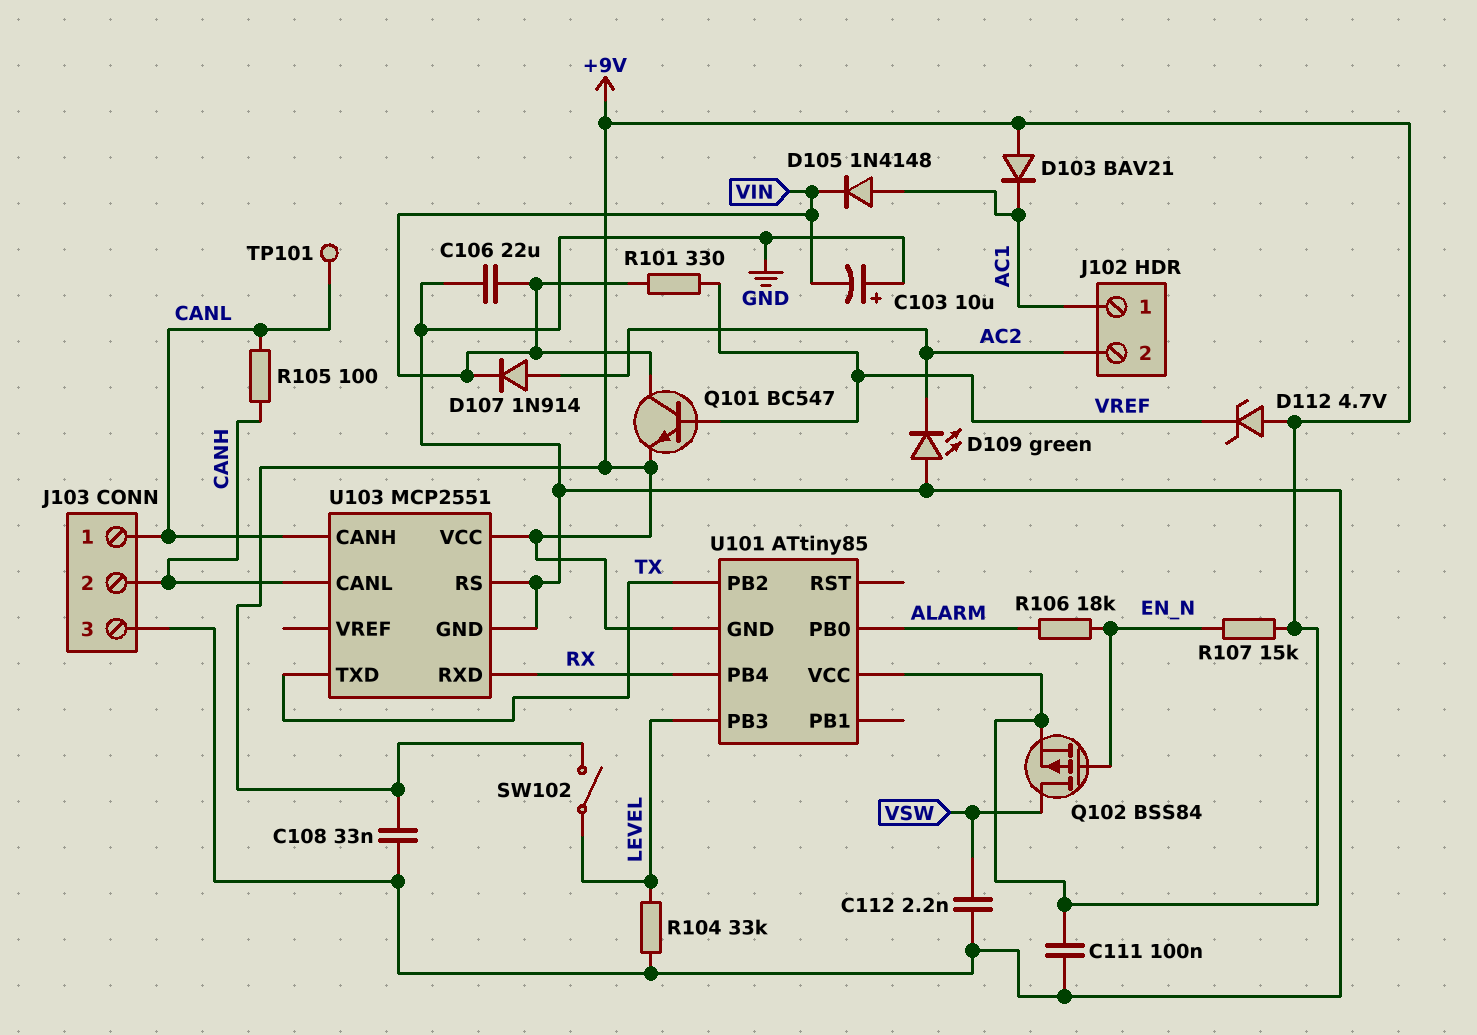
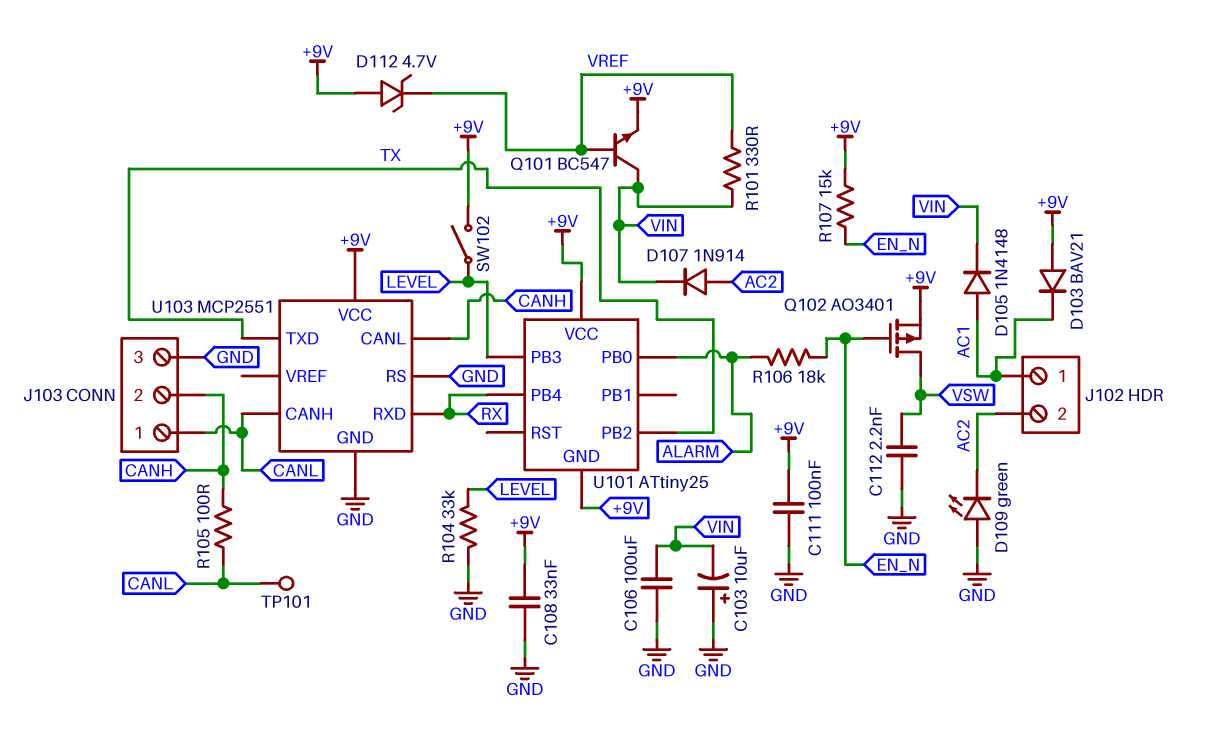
C106: 22uF (GND, VIN) -> 100uF (GND, VIN)
Q102: PMOS BSS84 (G EN_N, D VSW, S +9V) -> PMOS AO3401 (G EN_N, D VSW, S +9V)
U101: ATtiny85 -> ATtiny25

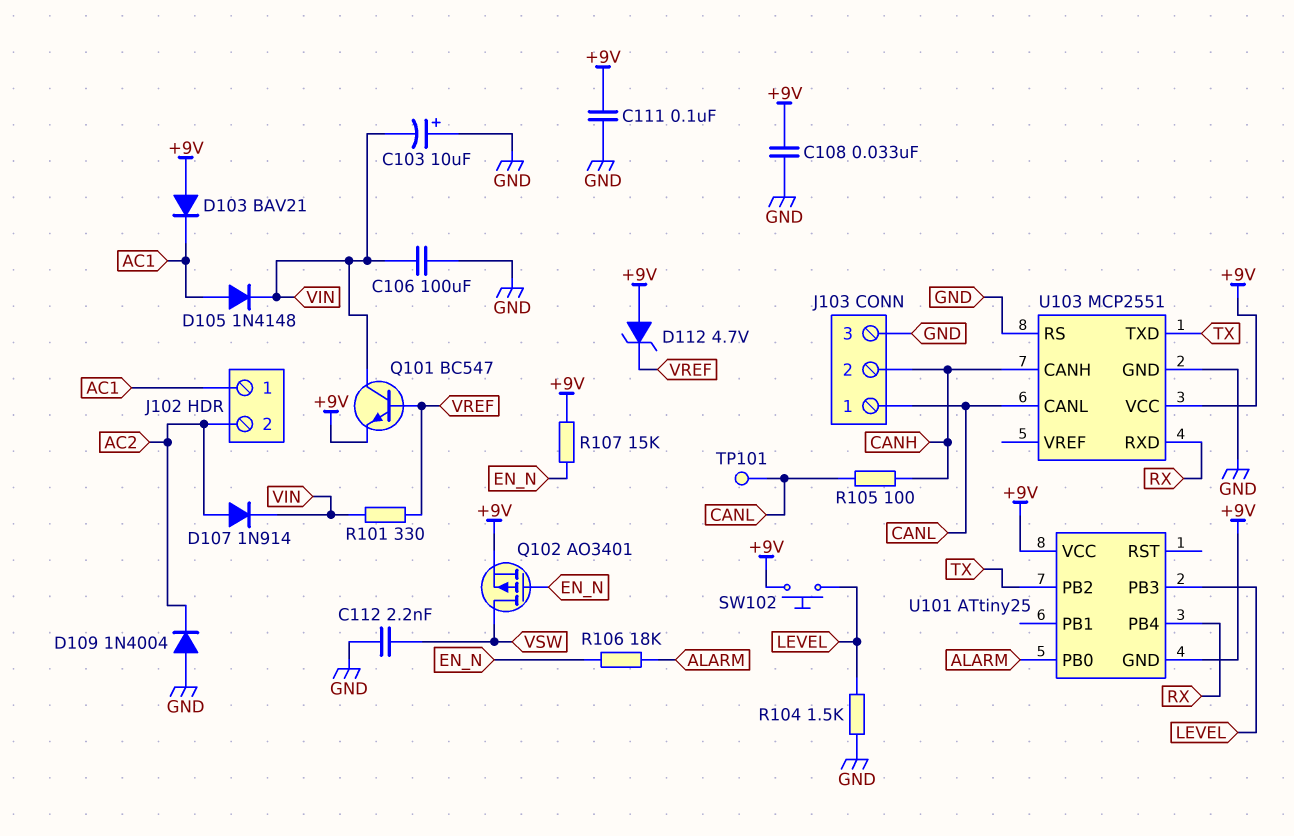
D109: LED green (A GND, K AC2) -> diode 1N4004 (A GND, K AC2)
R104: 33k (GND, LEVEL) -> 1.5k (GND, LEVEL)
SW102: switch (+9V, LEVEL) -> button (+9V, LEVEL)
U103 pin CANH: CANL -> CANH
U103 pin CANL: CANH -> CANL

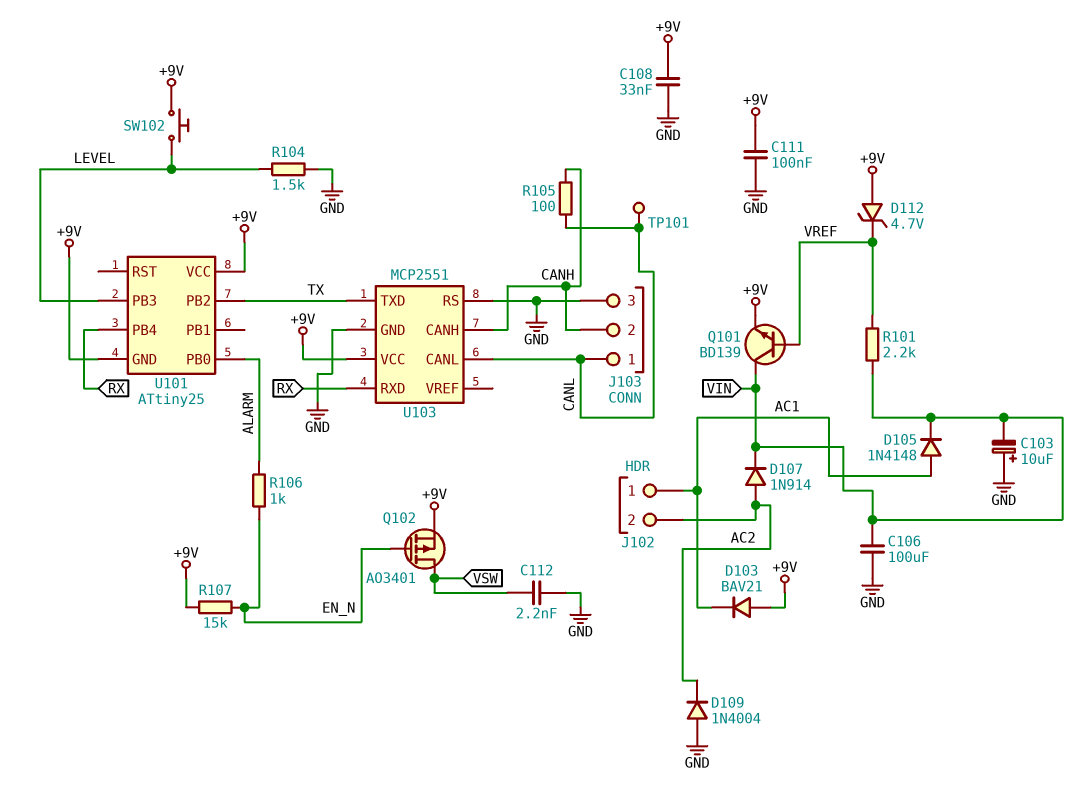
Q101: NPN BC547 (B VREF, C VIN, E +9V) -> NPN BD139 (B VREF, C VIN, E +9V)
R101: 330 (VIN, VREF) -> 2.2k (VIN, VREF)
R106: 18k (ALARM, EN_N) -> 1k (ALARM, EN_N)

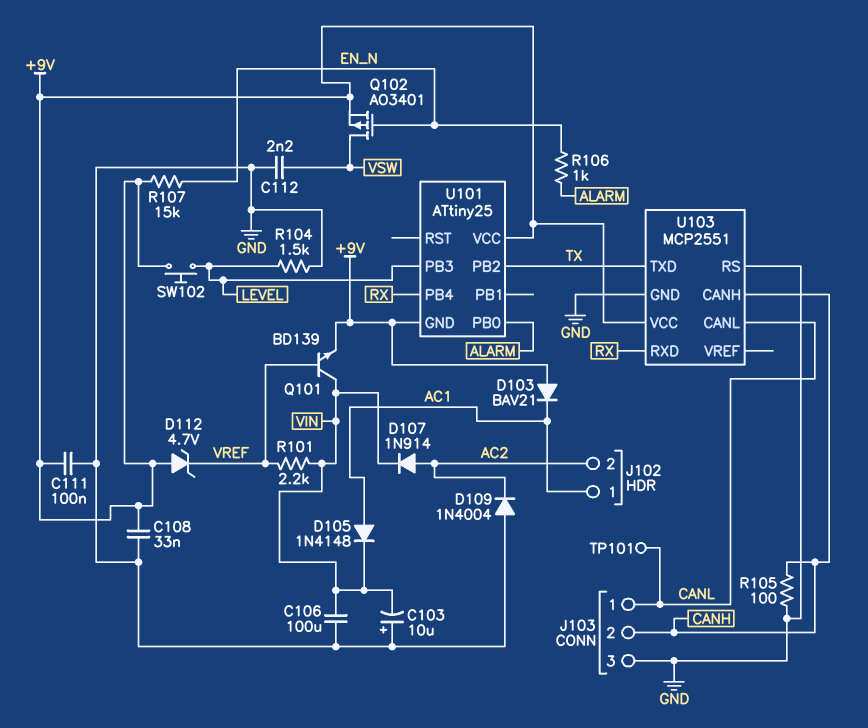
R105: 100 (CANH, CANL) -> 100 (CANH, GND)

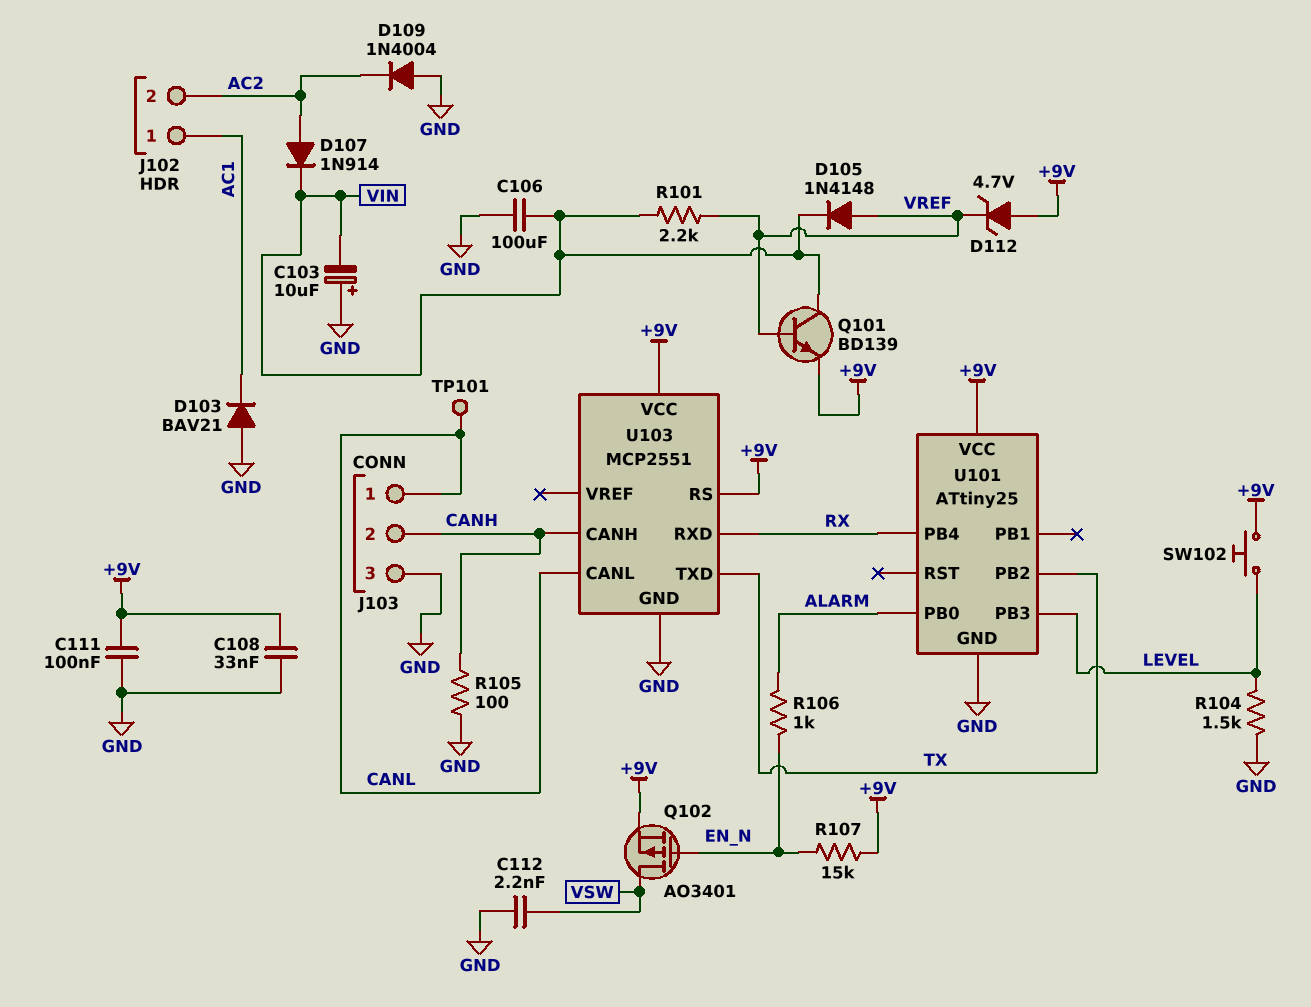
D103: diode BAV21 (A +9V, K AC1) -> diode BAV21 (A GND, K AC1)
D105: diode 1N4148 (A AC1, K VIN) -> diode 1N4148 (A VREF, K VIN)
U101 pin GND: +9V -> GND
U103 pin RS: GND -> +9V

